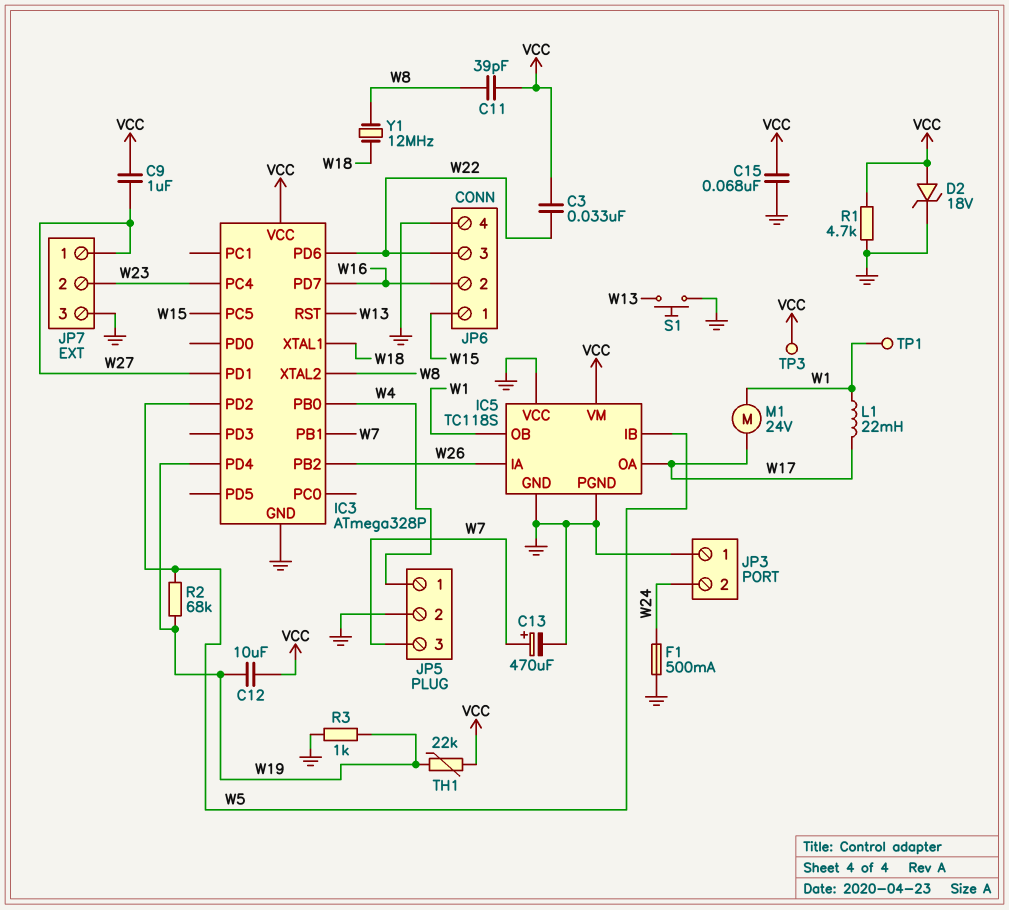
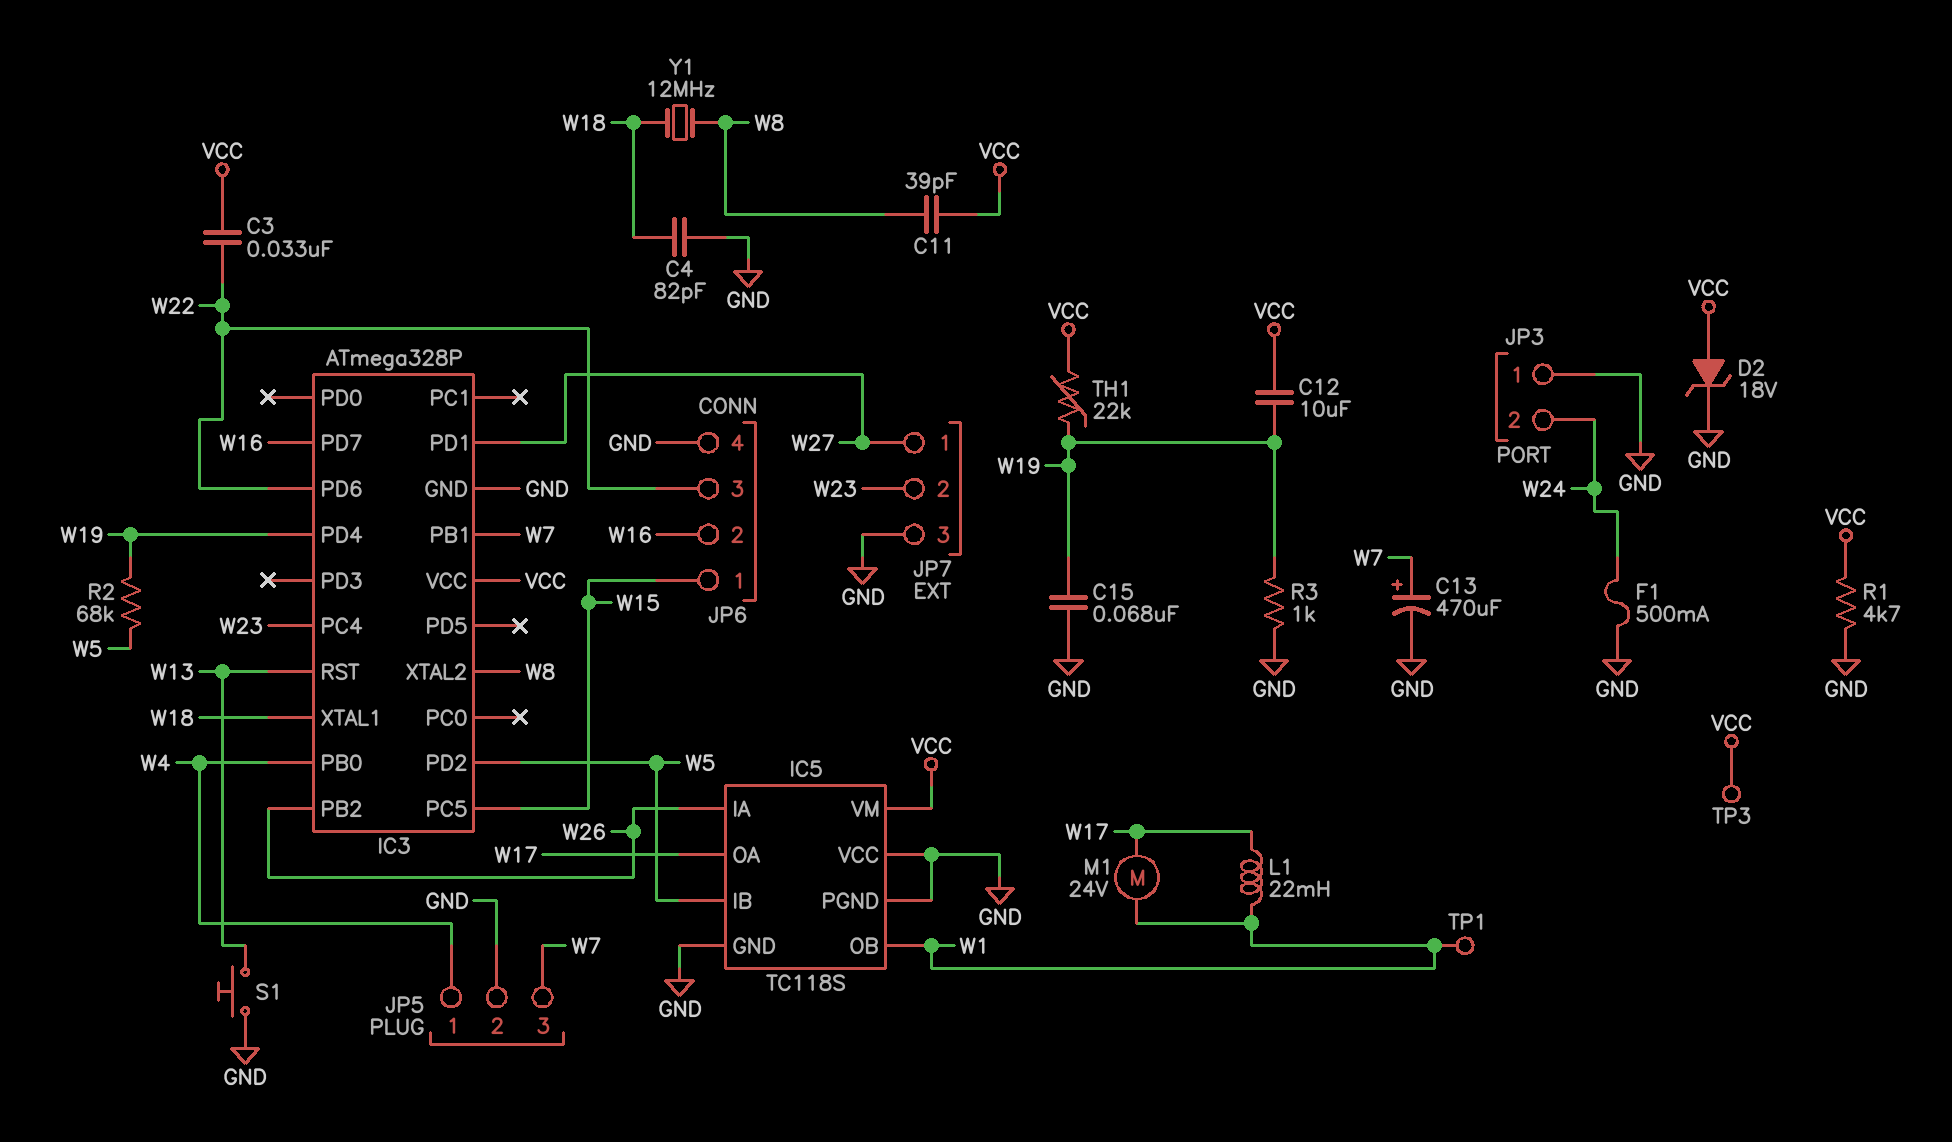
C4: none -> 82pF (GND, W18)
C9: 1uF (VCC, W27) -> none
C15: 68nF (GND, VCC) -> 68nF (GND, W19)

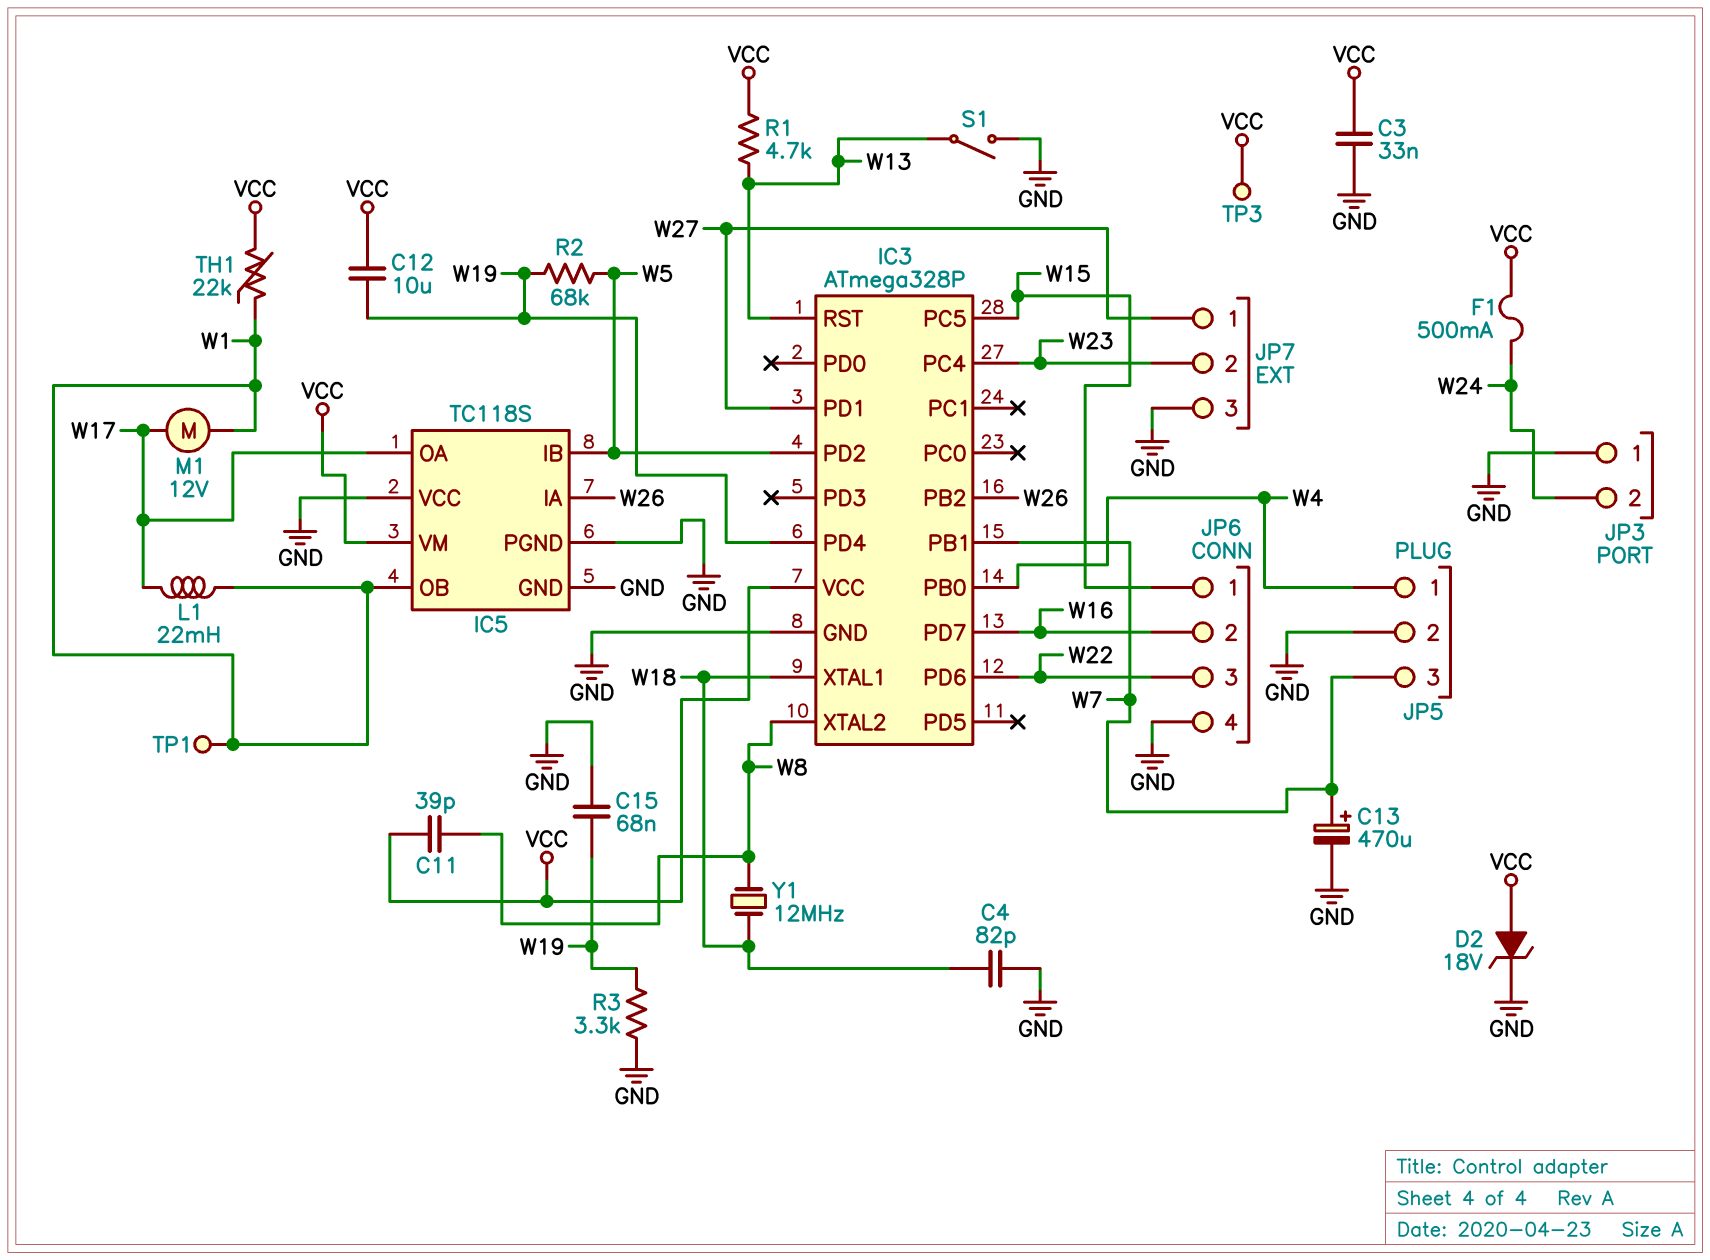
C3: 33nF (VCC, W22) -> 33nF (GND, VCC)
F1: 500mA (GND, W24) -> 500mA (VCC, W24)
M1: motor 24V (W1, W17) -> motor 12V (W1, W17)
R1: 4.7k (GND, VCC) -> 4.7k (VCC, W13)
R3: 1k (GND, W19) -> 3.3k (GND, W19)
S1: button (GND, W13) -> switch (GND, W13)
TH1: 22k (VCC, W19) -> 22k (VCC, W1)

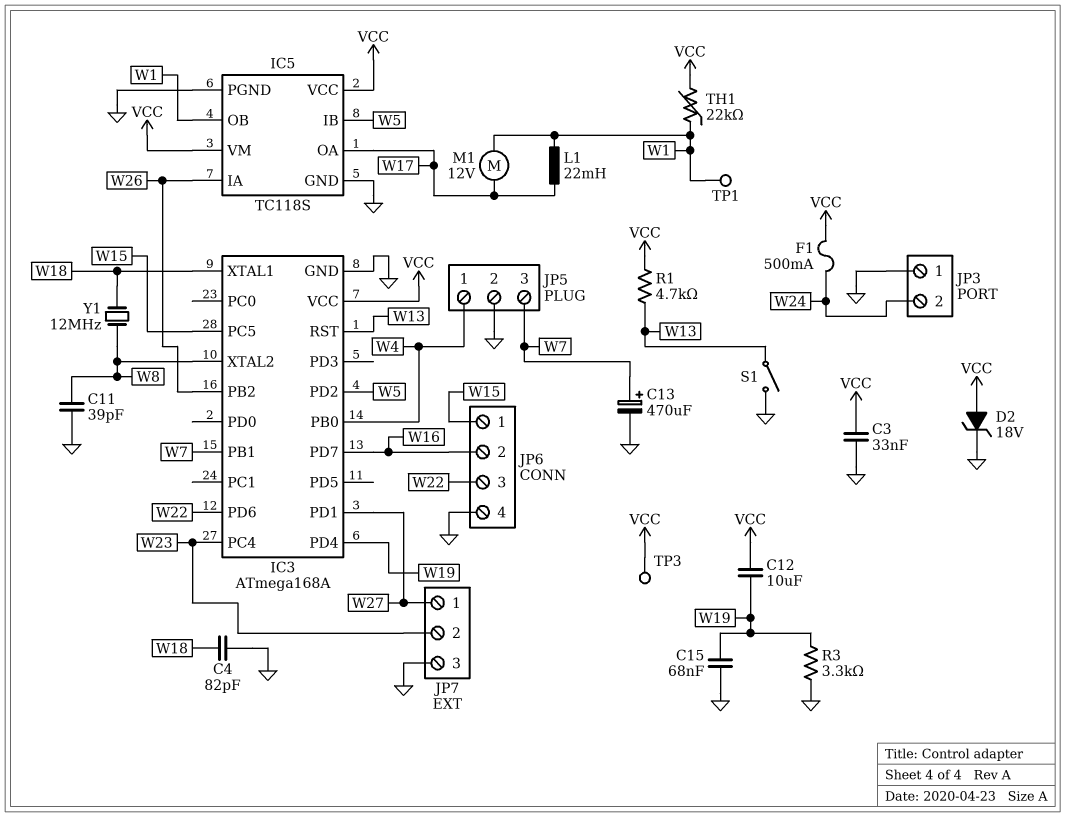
C11: 39pF (VCC, W8) -> 39pF (GND, W8)
IC3: ATmega328P -> ATmega168A
IC5 pin VCC: GND -> VCC
R2: 68k (W5, W19) -> none

